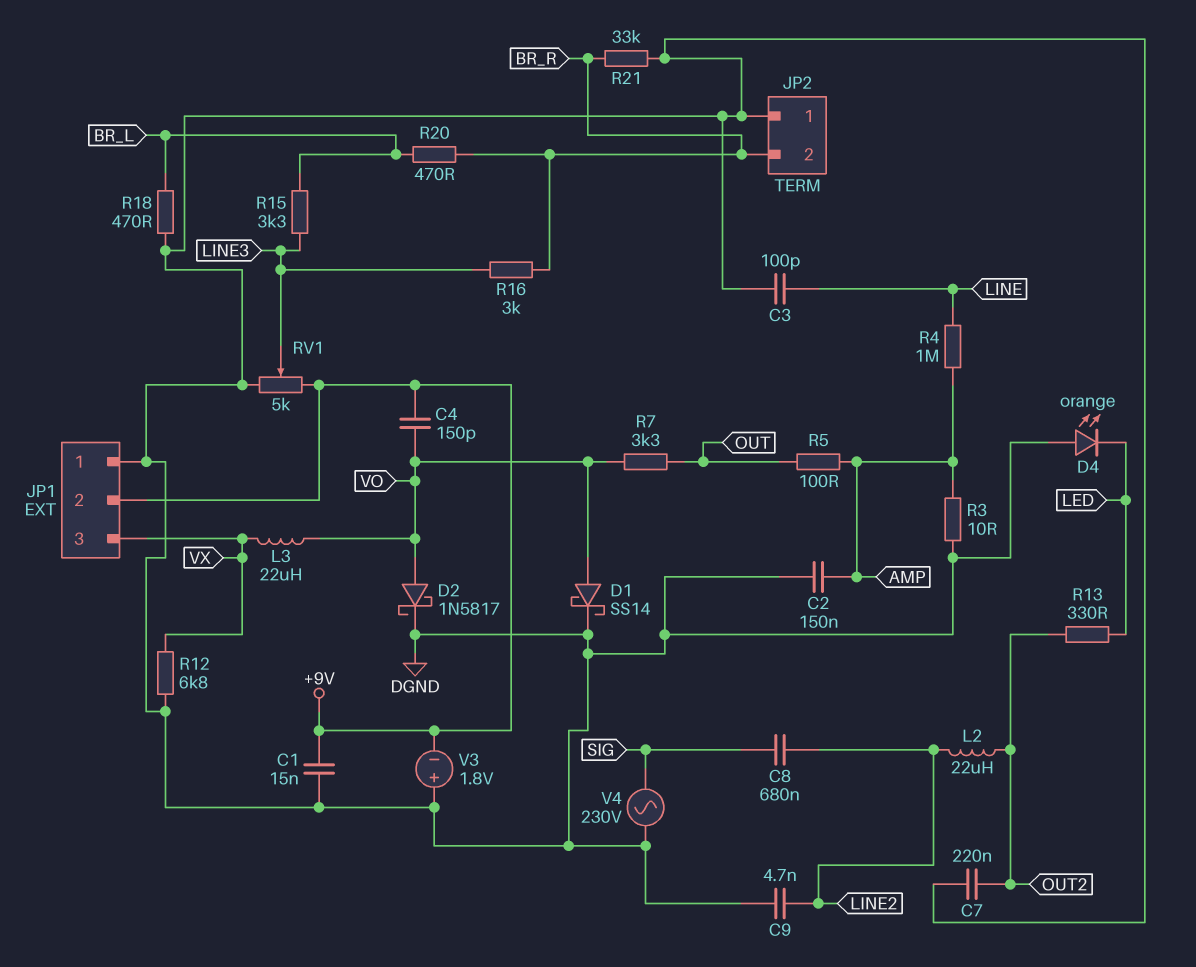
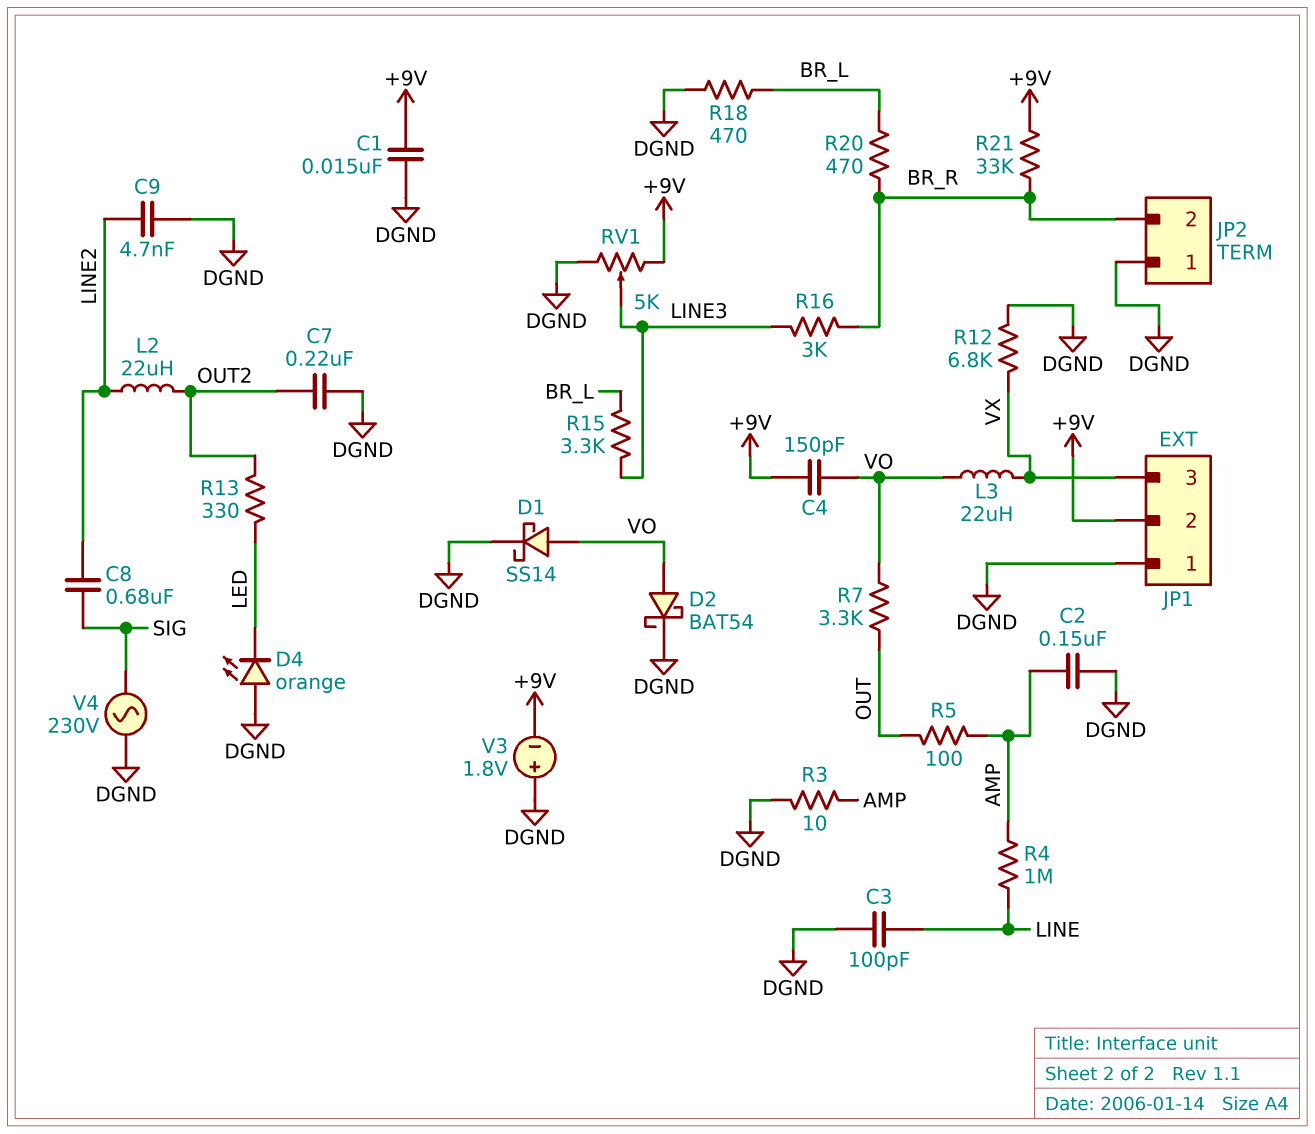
D2: schottky 1N5817 (A VO, K DGND) -> schottky BAT54 (A VO, K DGND)
R21: 33k (BR_R, DGND) -> 33k (+9V, BR_R)

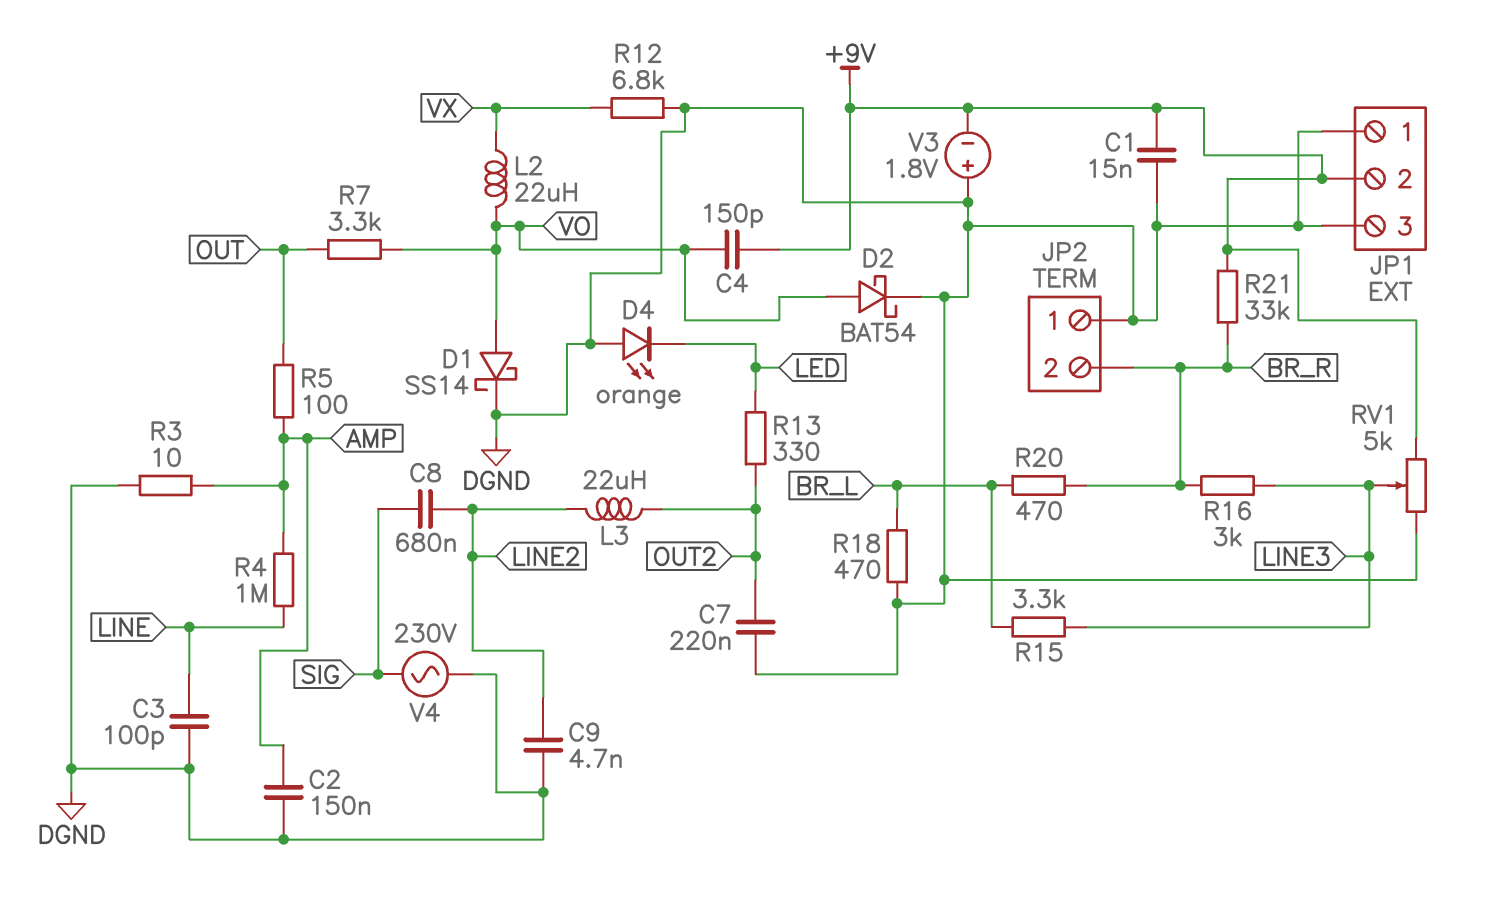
JP1 pin 3: VX -> DGND
L2: 22uH (LINE2, OUT2) -> 22uH (VO, VX)
L3: 22uH (VO, VX) -> 22uH (LINE2, OUT2)

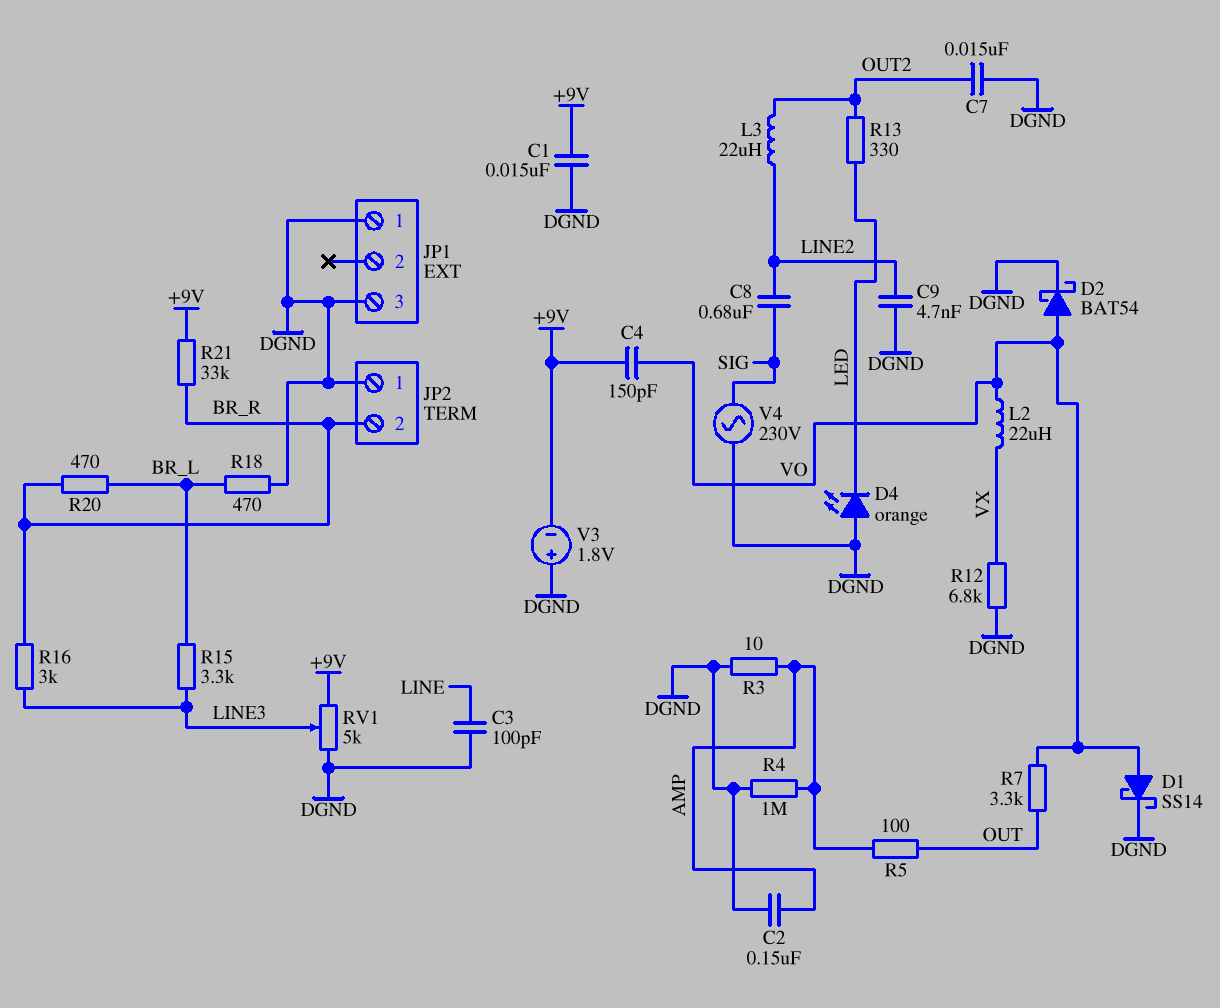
C7: 220nF (DGND, OUT2) -> 15nF (DGND, OUT2)
JP1 pin 2: +9V -> none
R4: 1M (AMP, LINE) -> 1M (AMP, DGND)

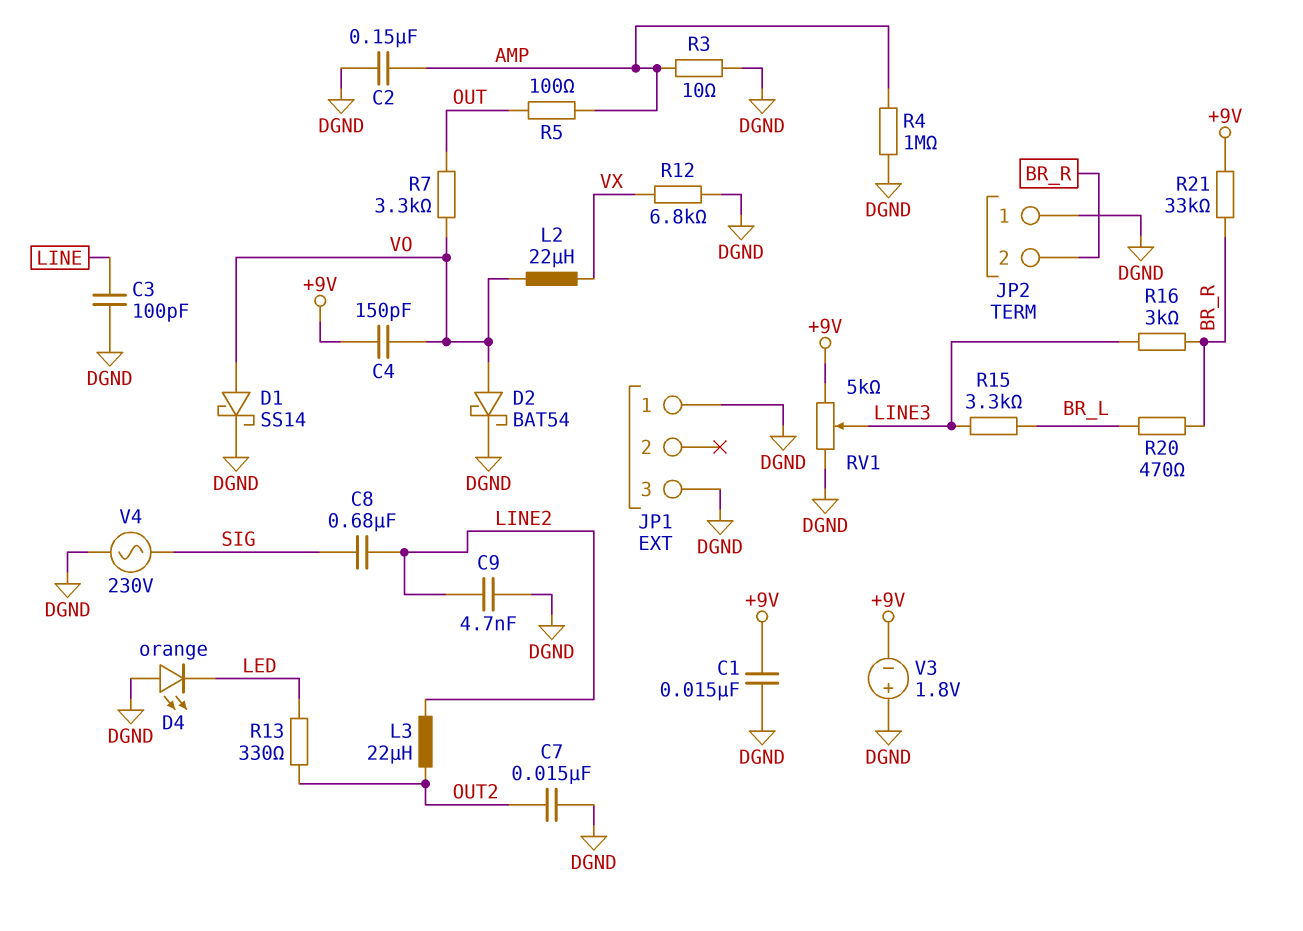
R18: 470 (BR_L, DGND) -> none

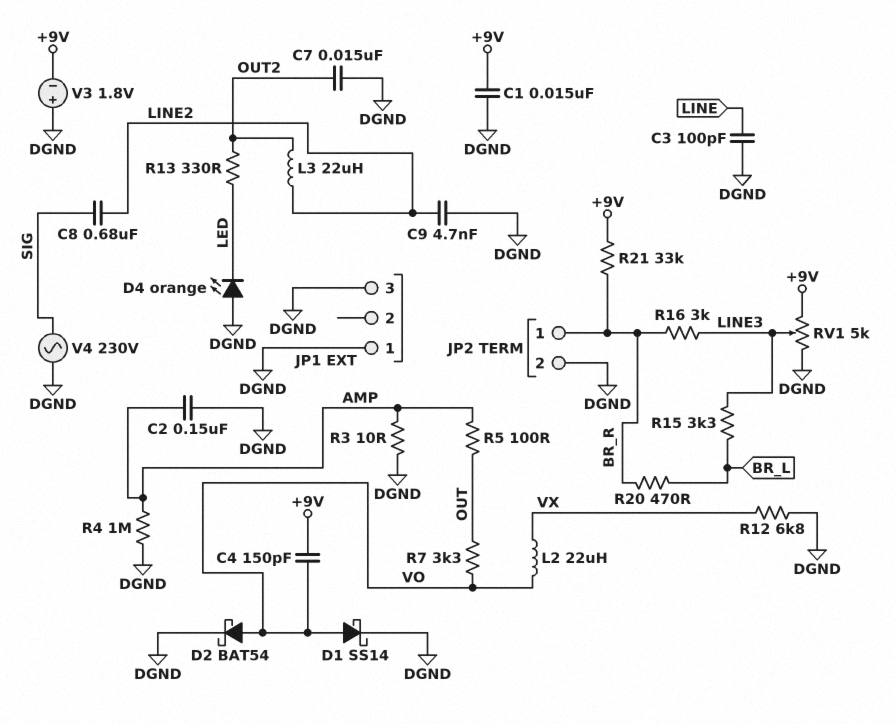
JP2 pin 1: DGND -> BR_R
JP2 pin 2: BR_R -> DGND

